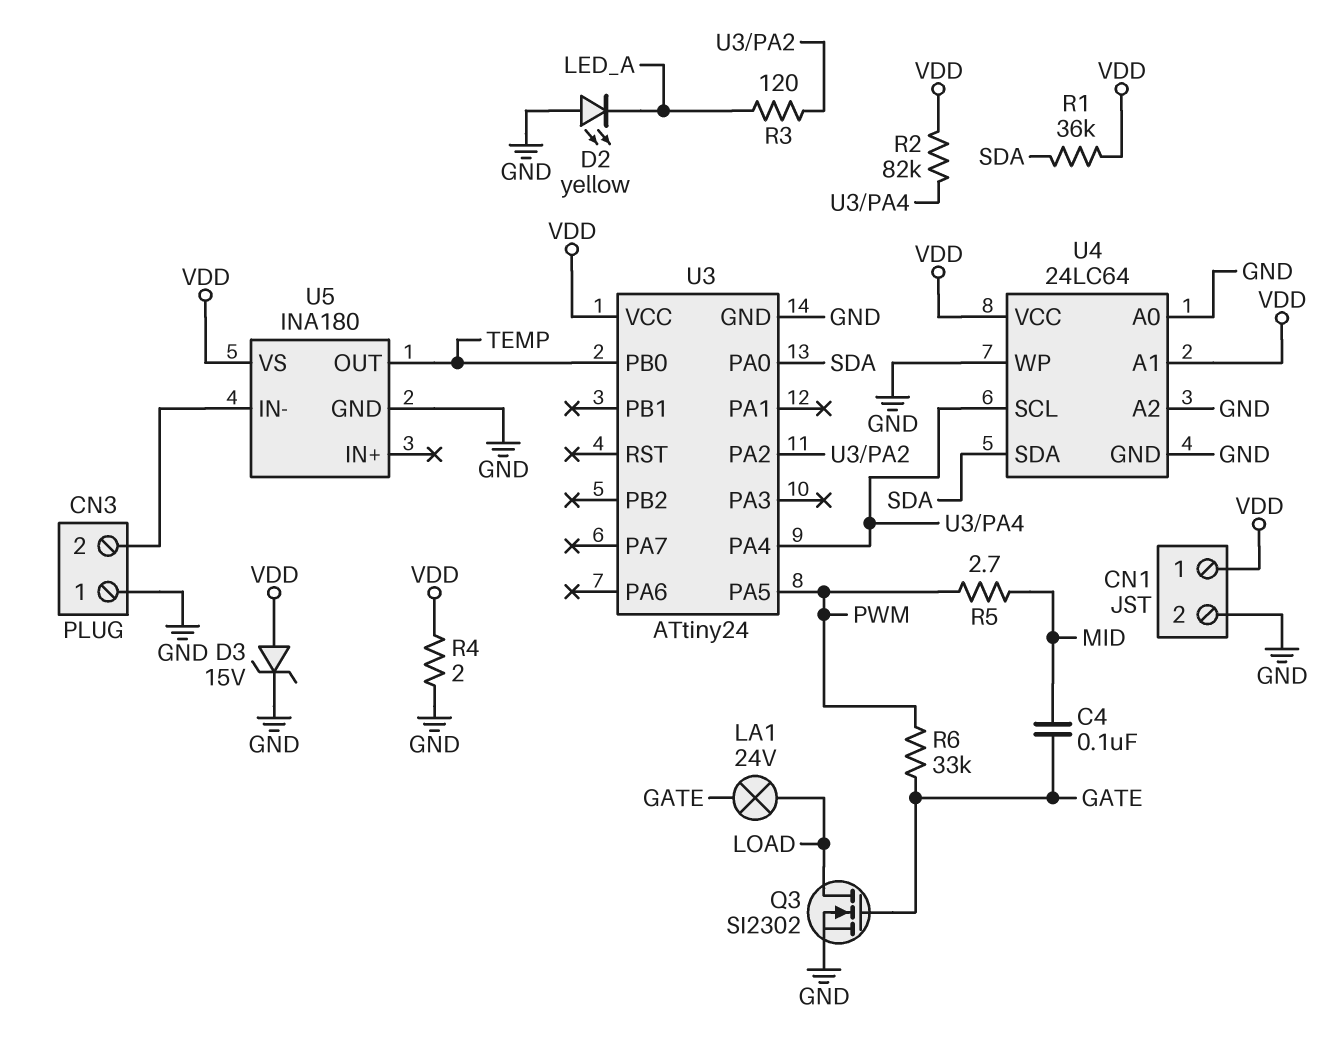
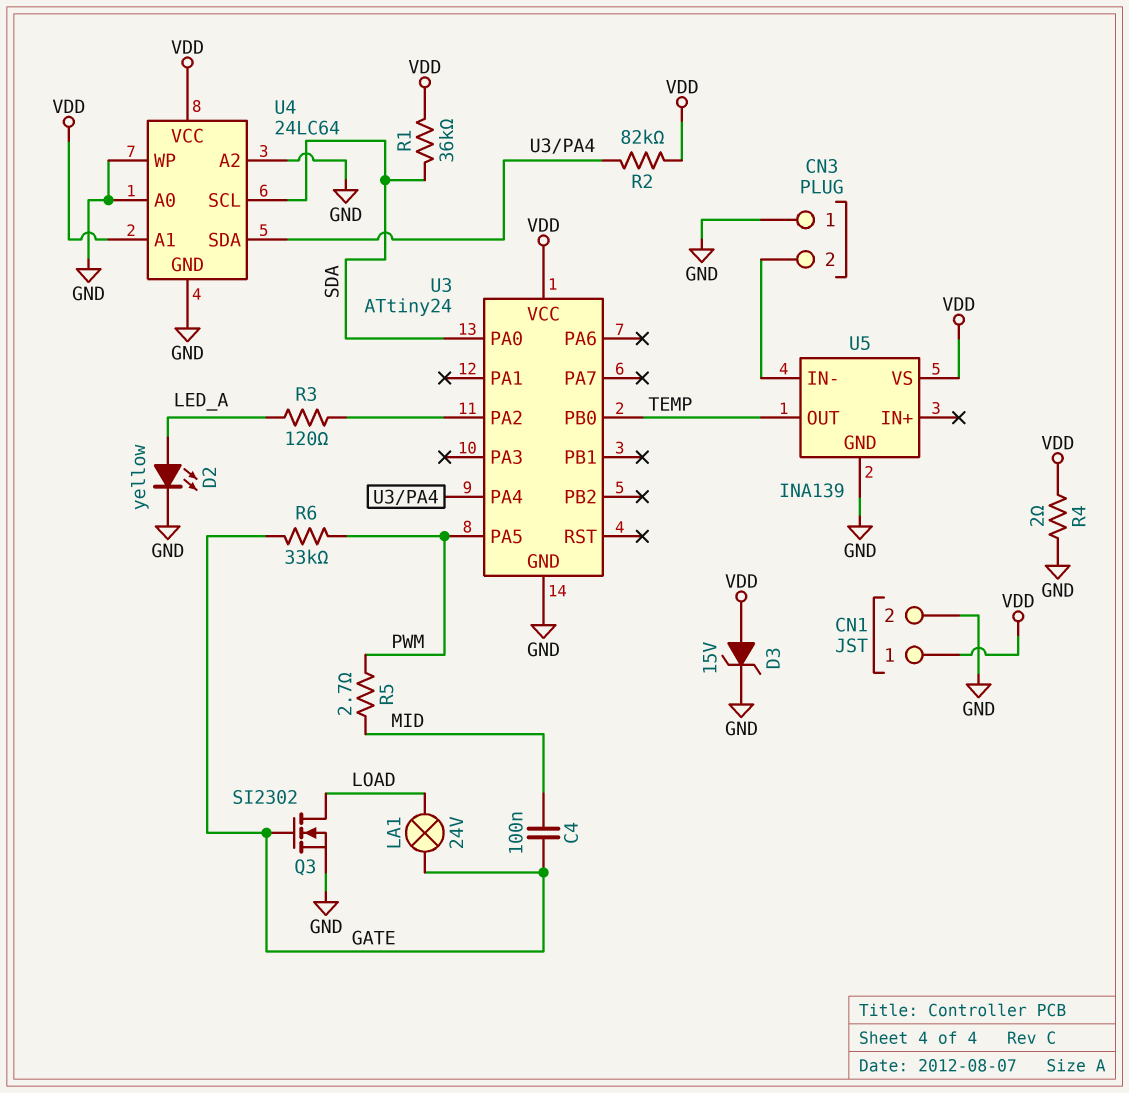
D2: LED yellow (A GND, K LED_A) -> LED yellow (A LED_A, K GND)
U4 pin SCL: U3/PA4 -> SDA
U4 pin SDA: SDA -> U3/PA4
U5: INA180 -> INA139

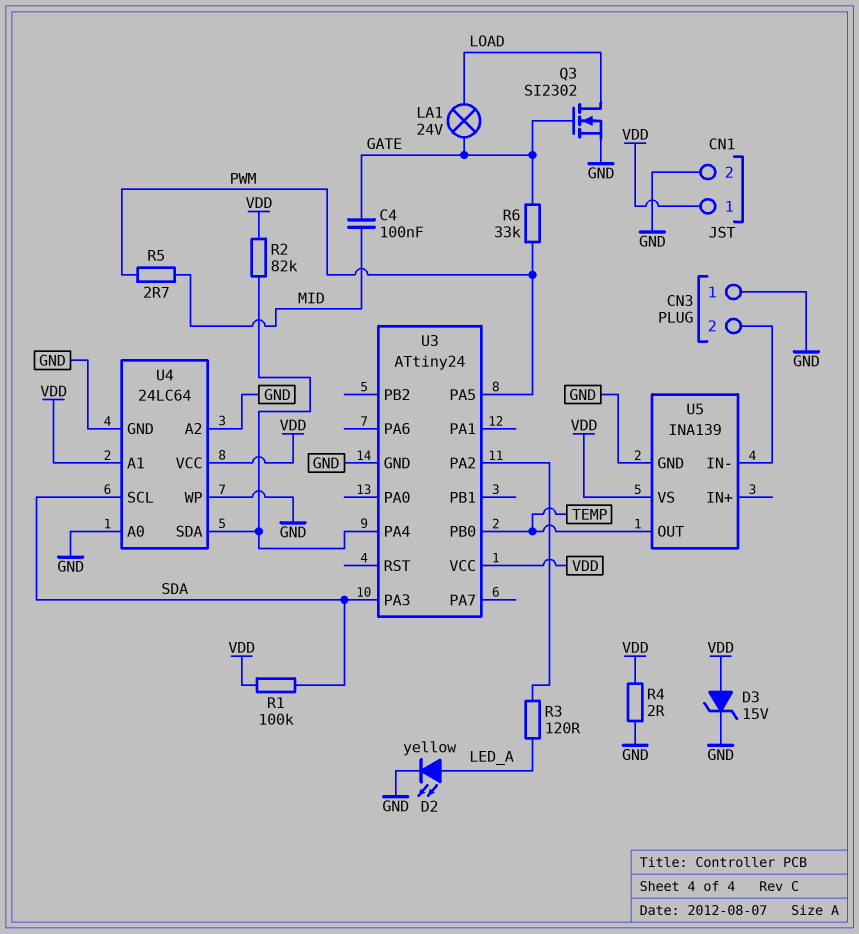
R1: 36k (SDA, VDD) -> 100k (SDA, VDD)
U3 pin PA0: SDA -> none
U3 pin PA3: none -> SDA

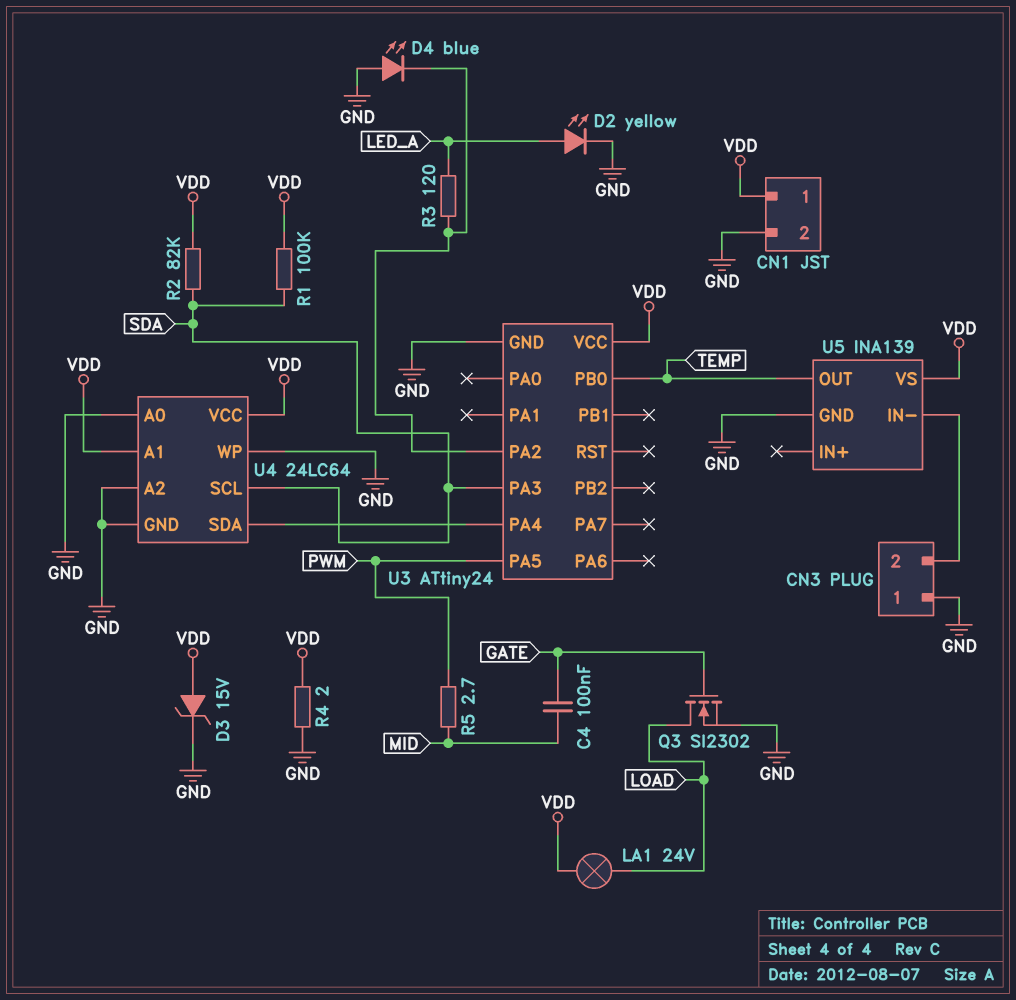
D4: none -> LED blue (A GND, K U3/PA2)
LA1: lamp 24V (GATE, LOAD) -> lamp 24V (LOAD, VDD)
R2: 82k (U3/PA4, VDD) -> 82k (SDA, VDD)
R6: 33k (GATE, PWM) -> none

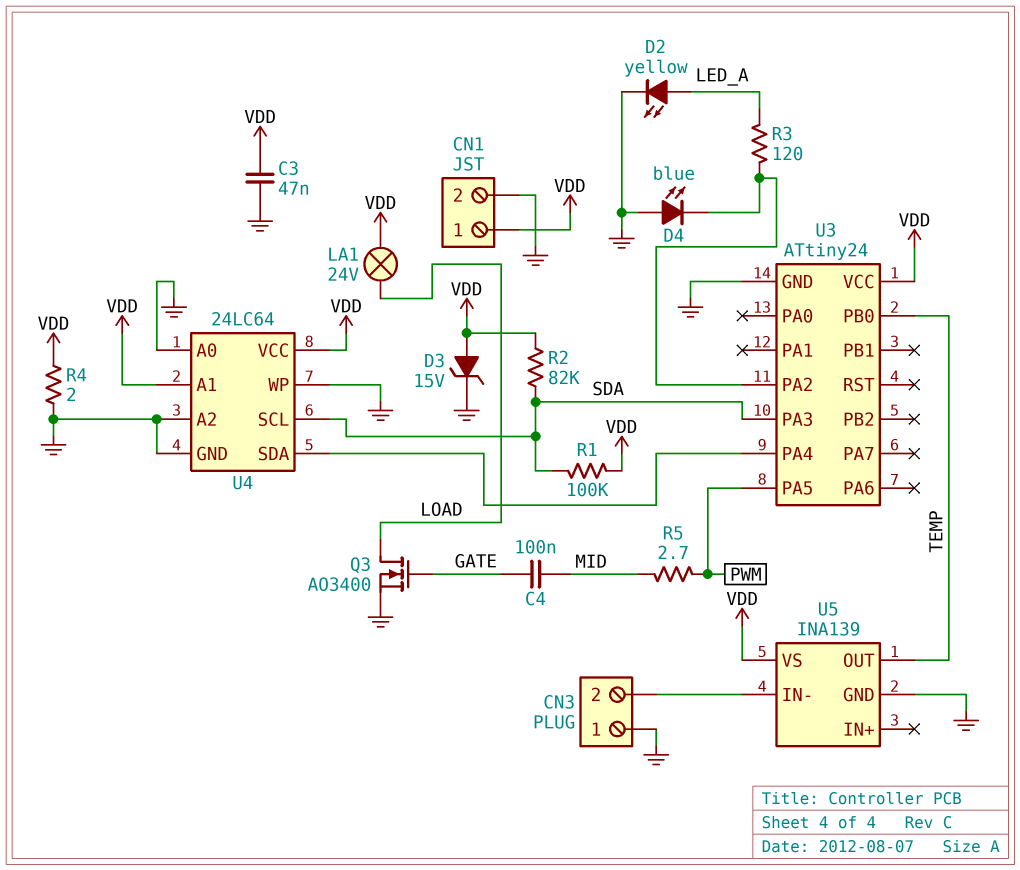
C3: none -> 47nF (GND, VDD)
Q3: NMOS SI2302 (G GATE, D LOAD, S GND) -> NMOS AO3400 (G GATE, D LOAD, S GND)

